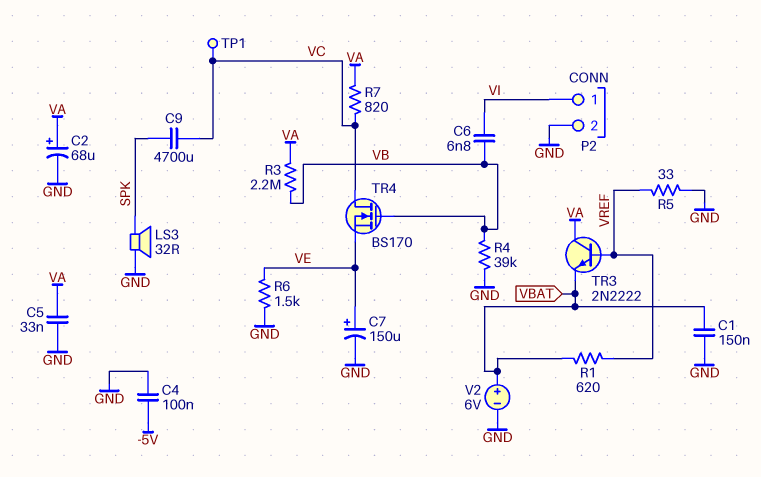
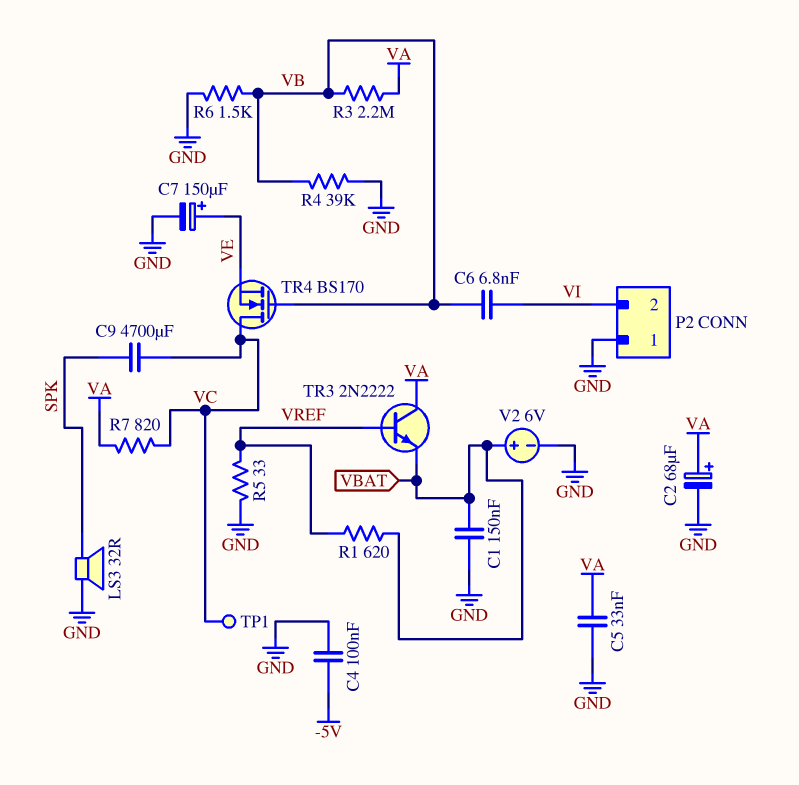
P2 pin 1: VI -> GND
P2 pin 2: GND -> VI
R6: 1.5k (GND, VE) -> 1.5k (GND, VB)

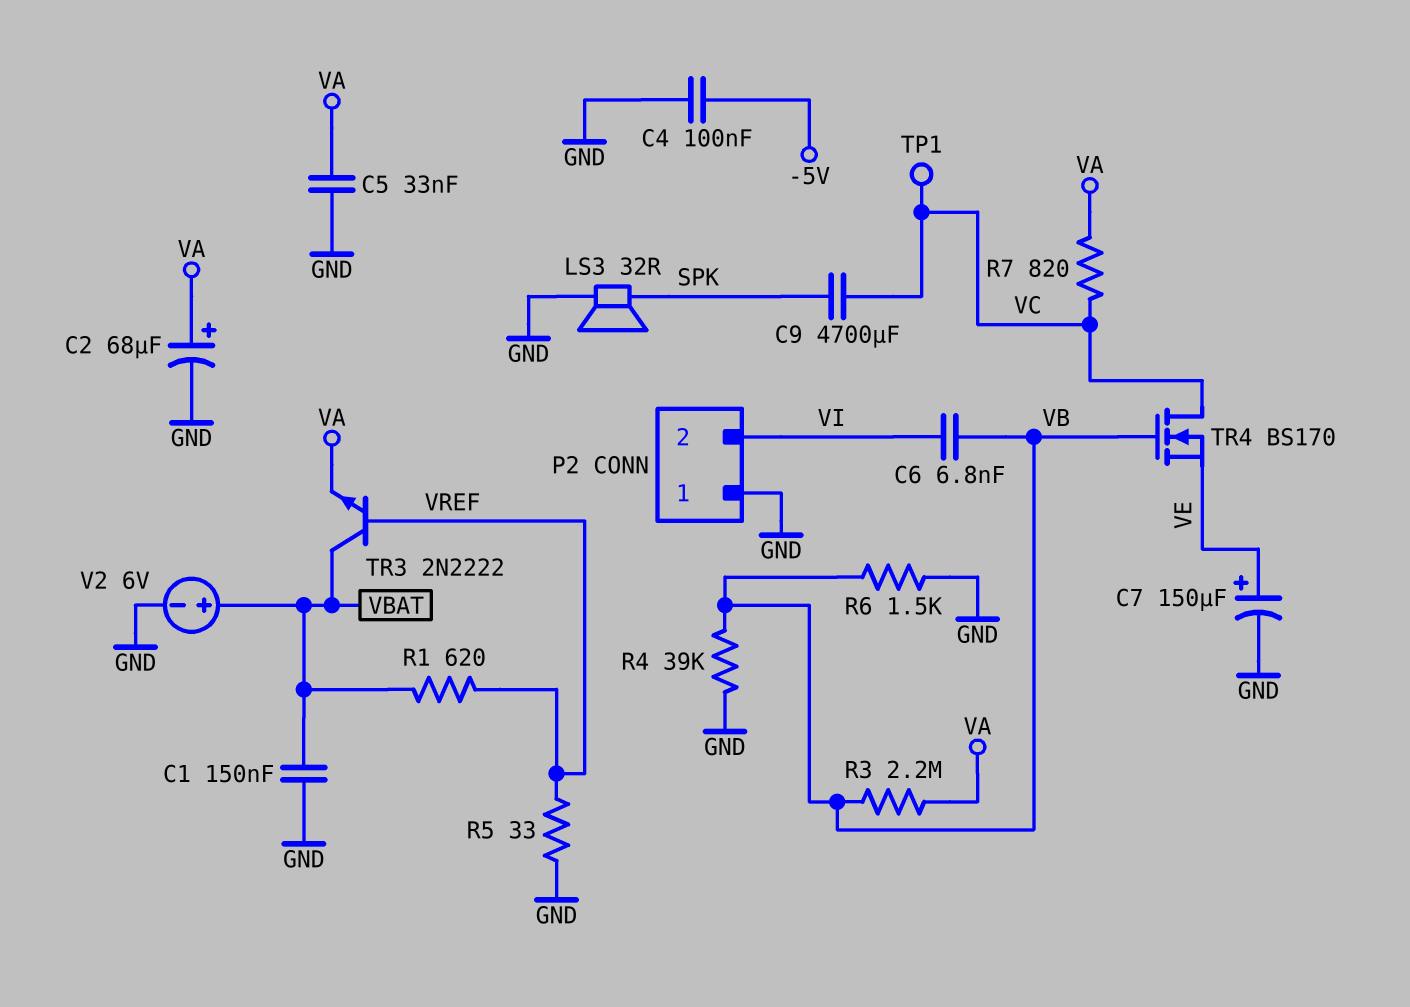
TR3: NPN 2N2222 (B VREF, C VA, E VBAT) -> NPN 2N2222 (B VREF, C VBAT, E VA)

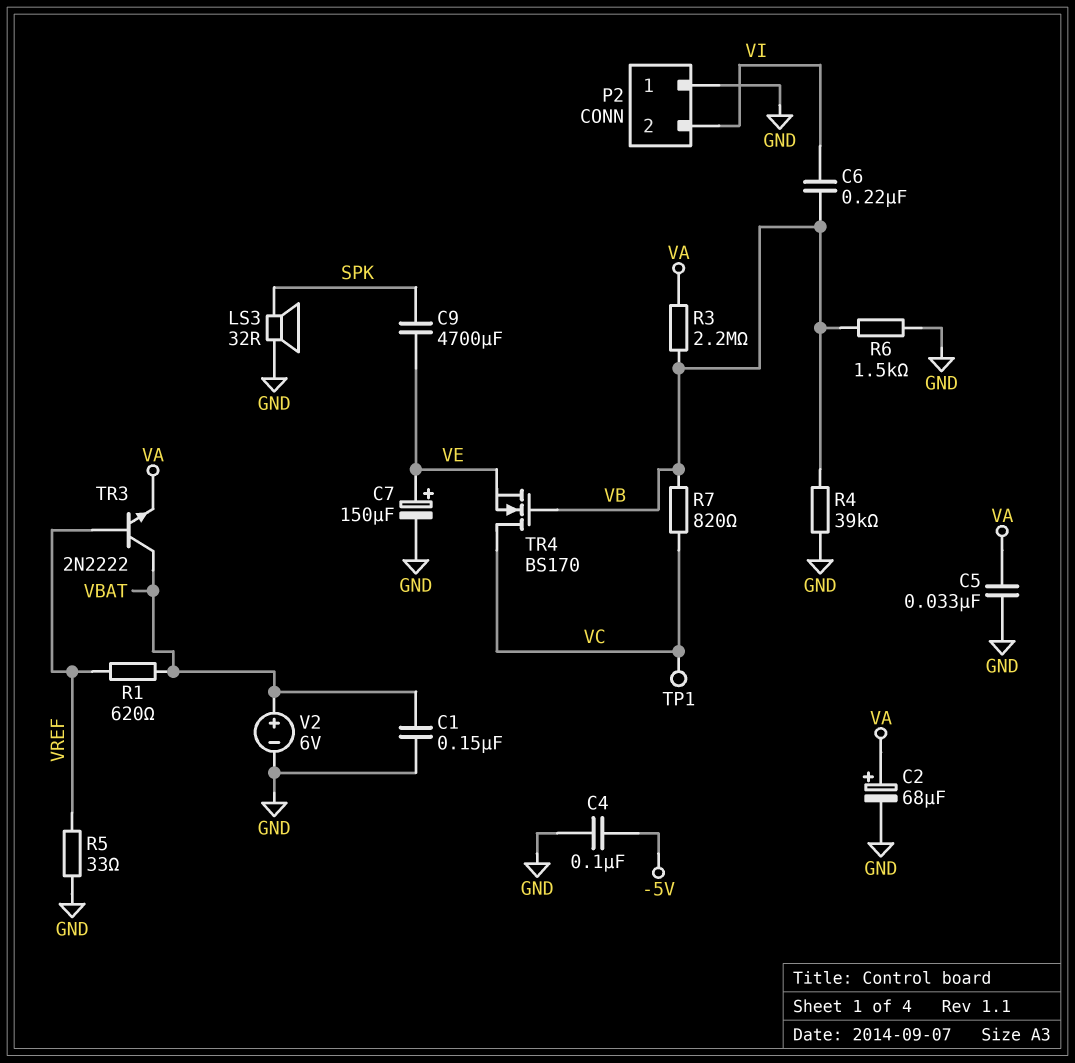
C6: 6.8nF (VB, VI) -> 220nF (VB, VI)
C9: 4700uF (SPK, VC) -> 4700uF (SPK, VE)
R7: 820 (VA, VC) -> 820 (VB, VC)

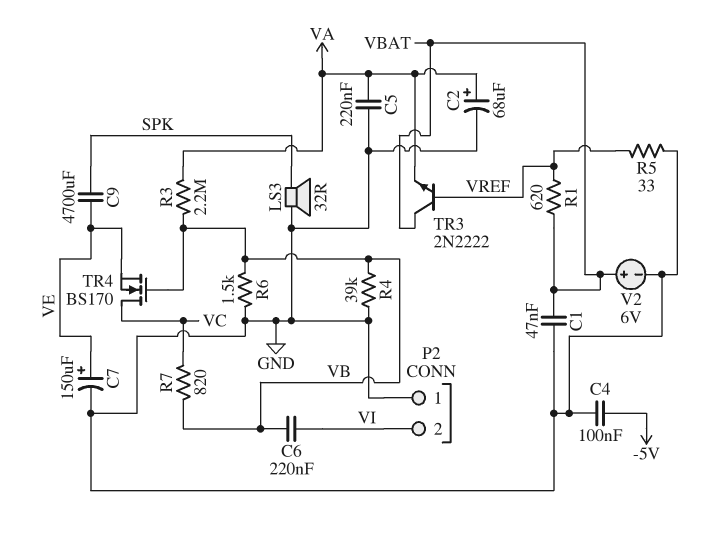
C1: 150nF (GND, VBAT) -> 47nF (GND, VBAT)
C5: 33nF (GND, VA) -> 220nF (GND, VA)
TP1: test point (VC) -> none

